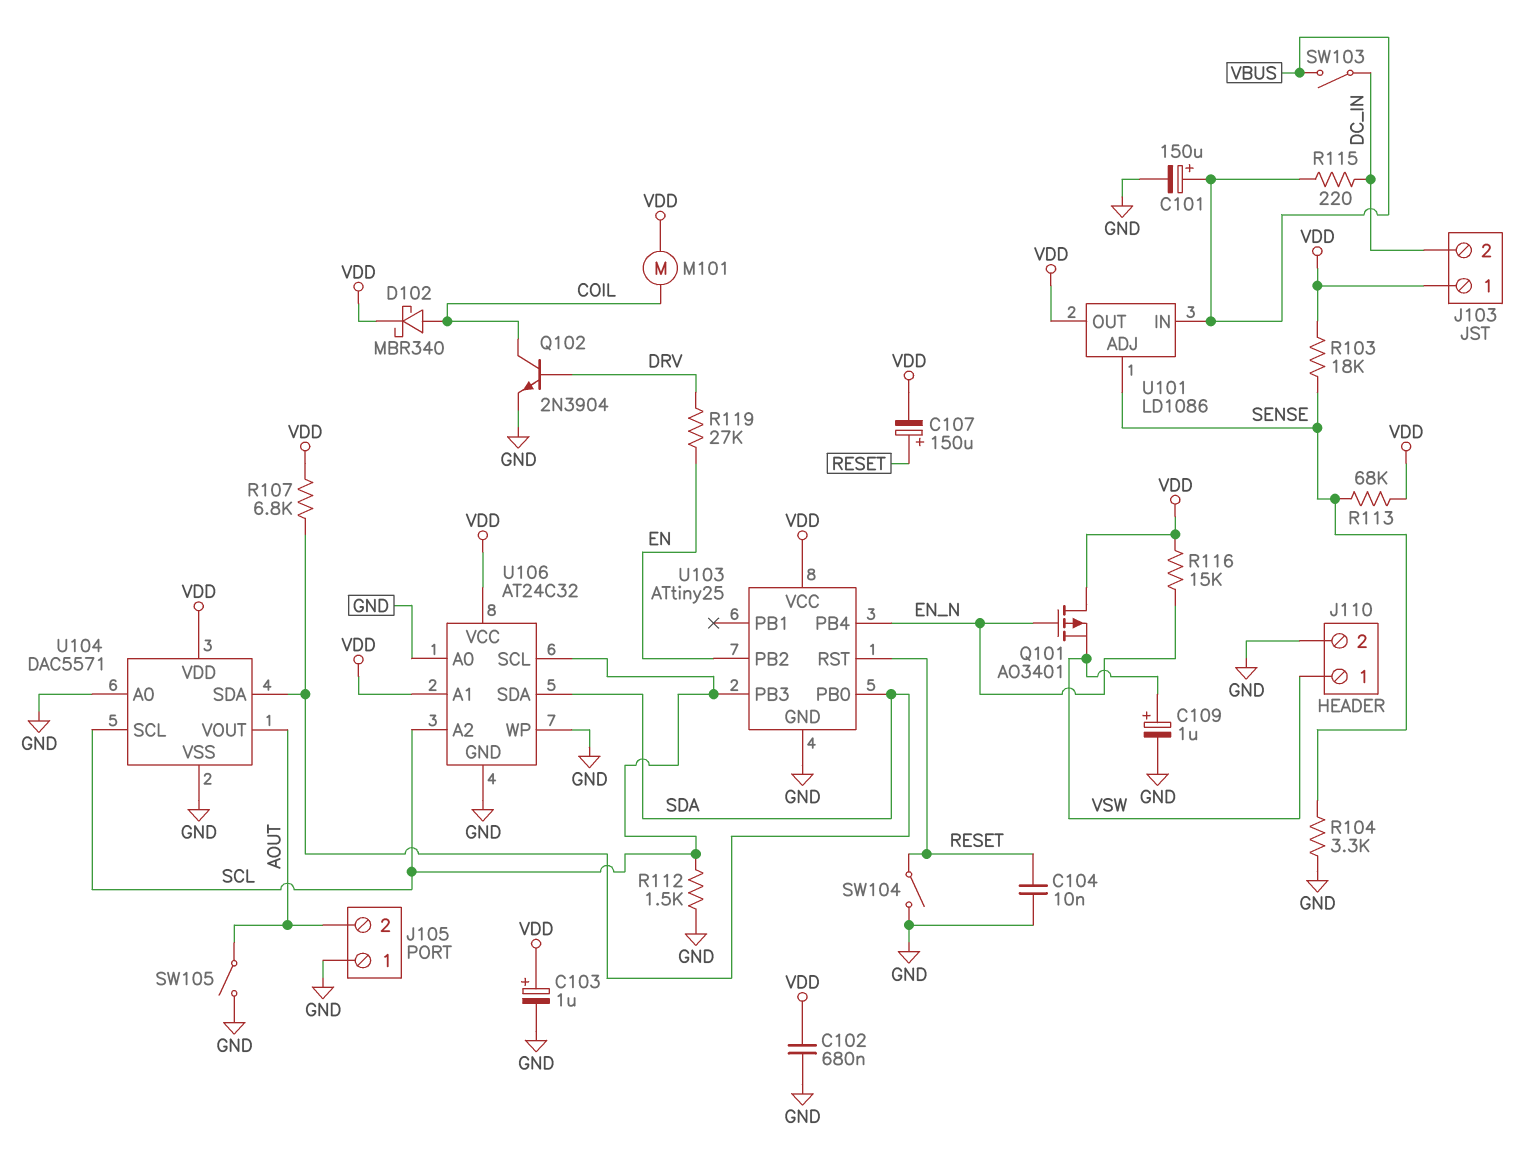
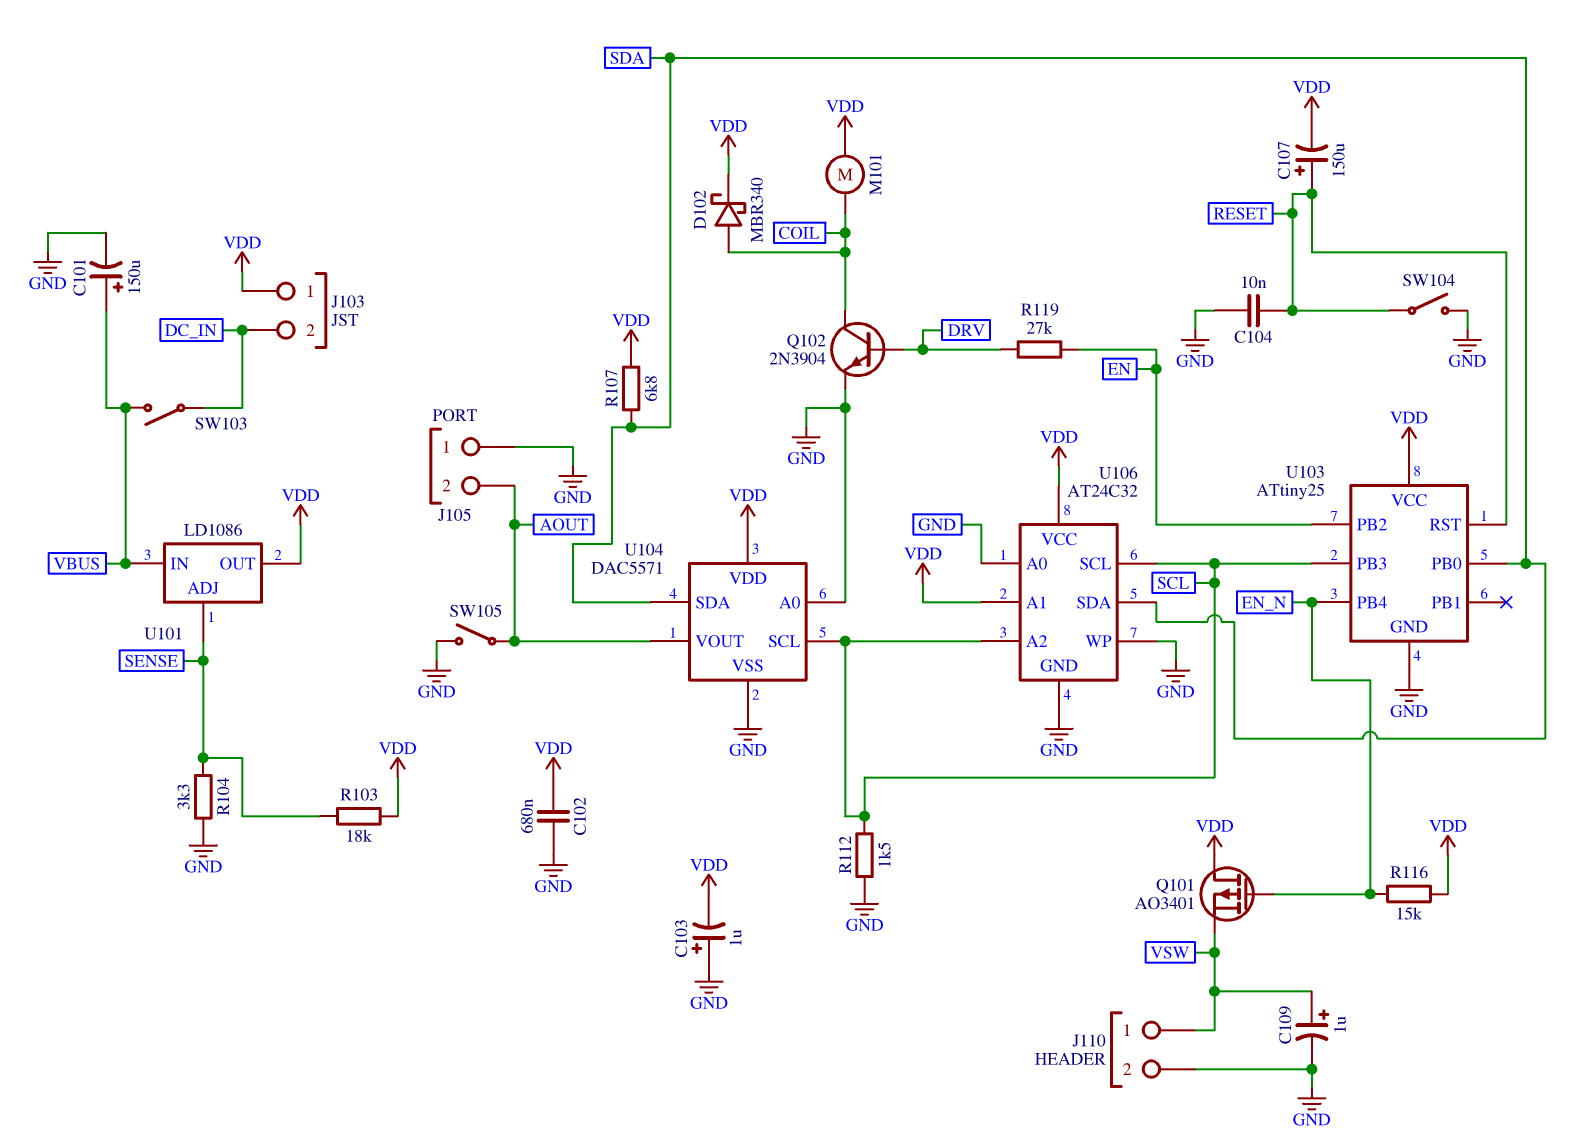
C103: 1uF (plus VDD, minus GND) -> 1uF (plus GND, minus VDD)
R113: 68k (SENSE, VDD) -> none
R115: 220 (DC_IN, VBUS) -> none

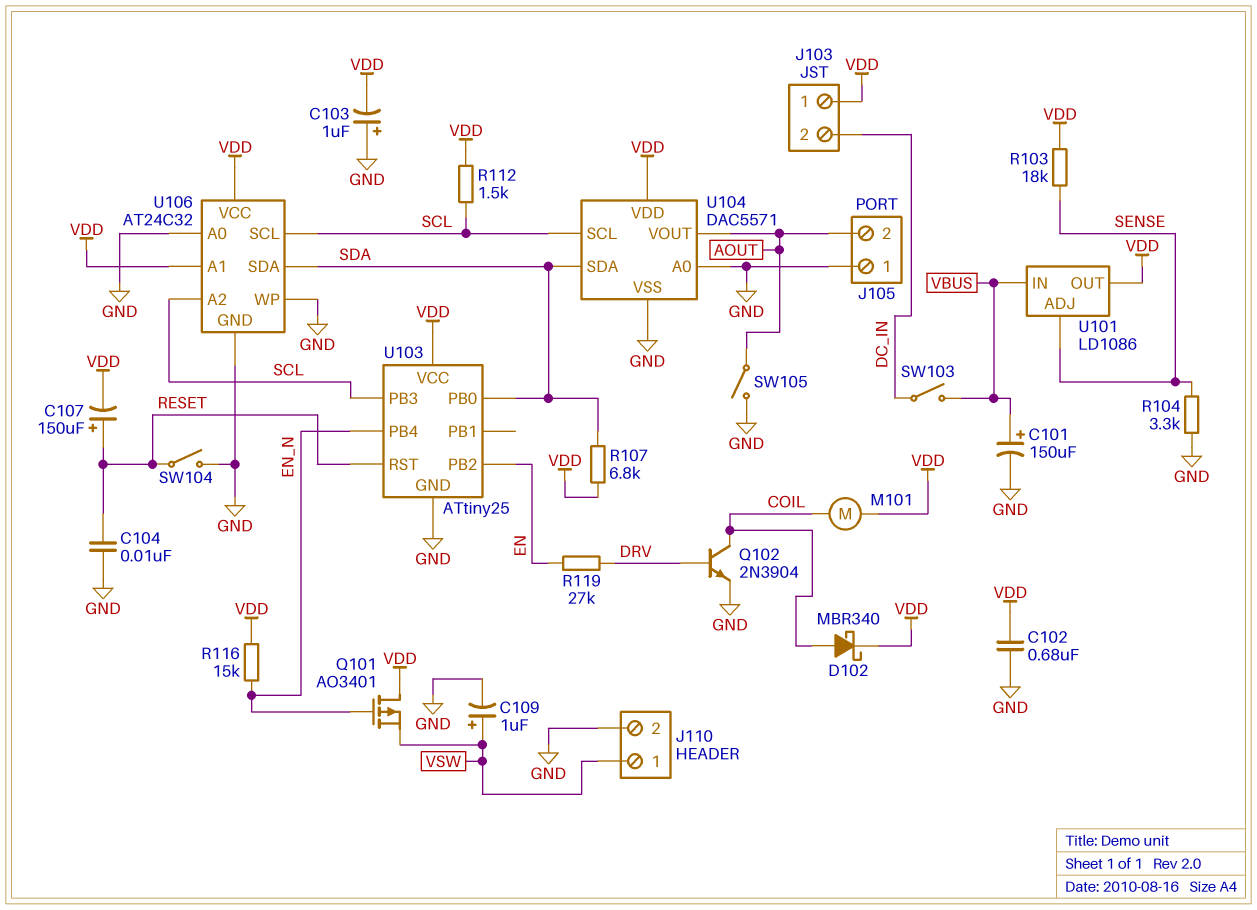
R112: 1.5k (GND, SCL) -> 1.5k (SCL, VDD)

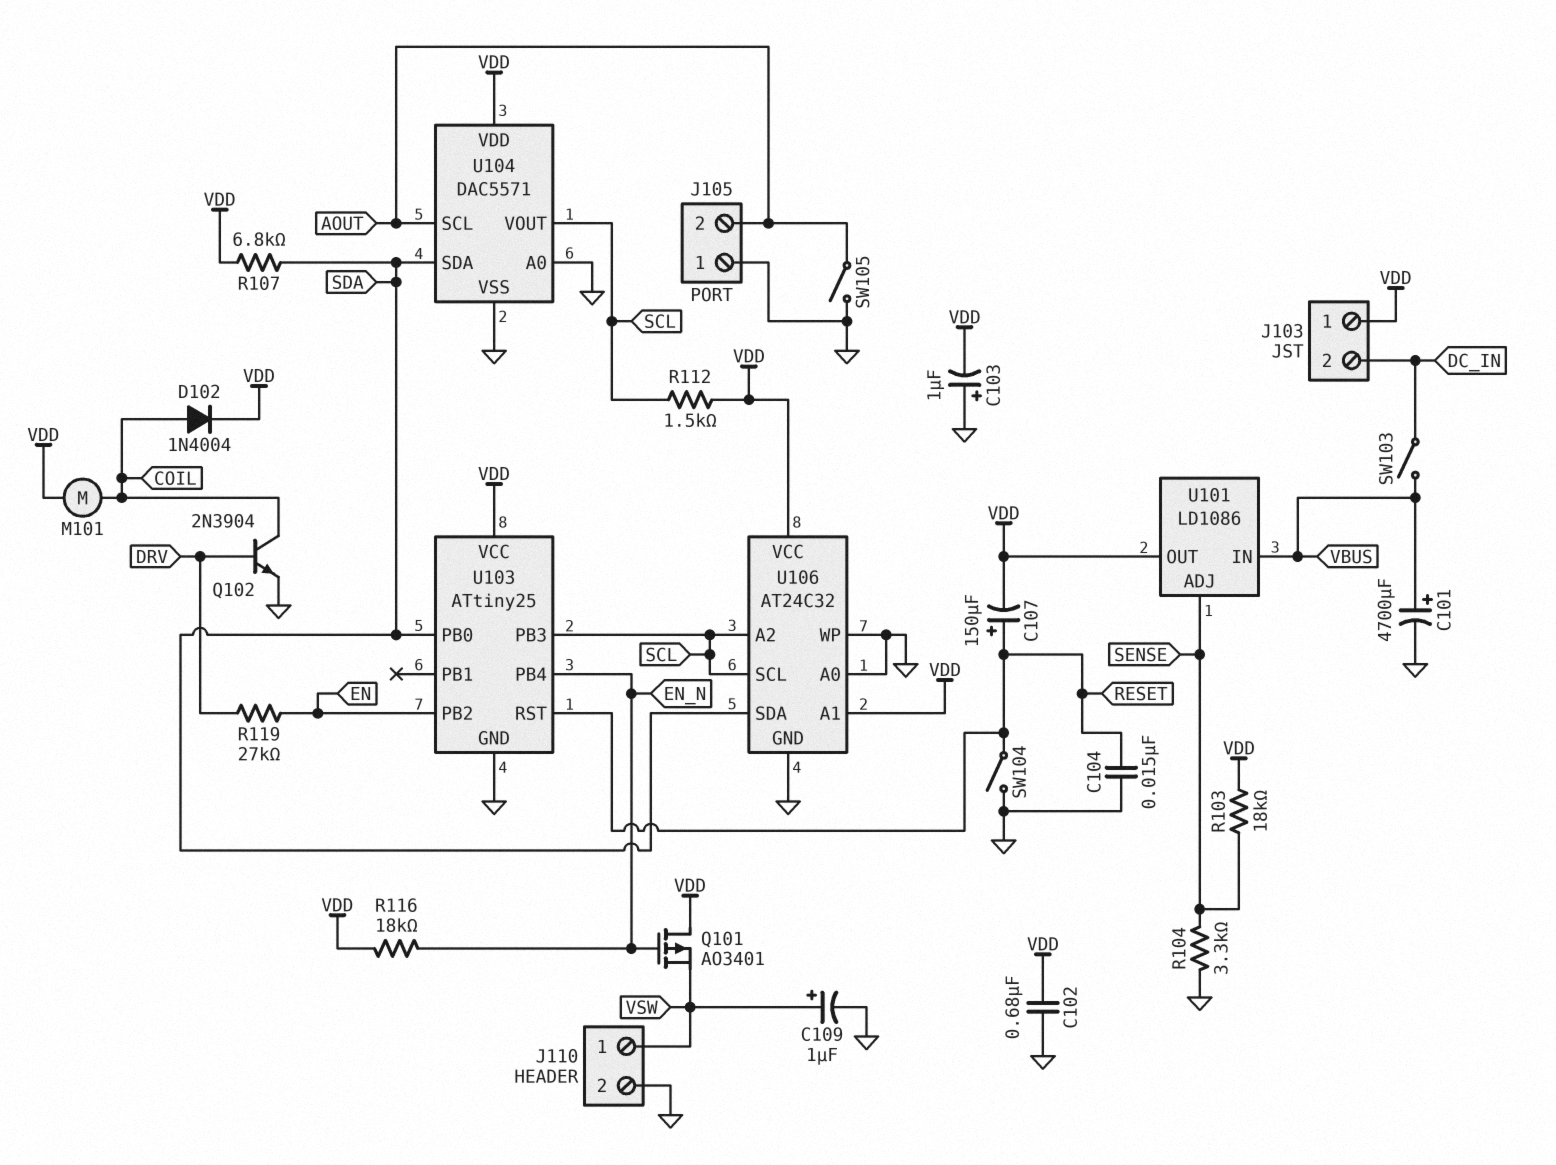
C101: 150uF (plus VBUS, minus GND) -> 4700uF (plus VBUS, minus GND)
C104: 10nF (GND, RESET) -> 15nF (GND, RESET)
D102: schottky MBR340 (A COIL, K VDD) -> diode 1N4004 (A COIL, K VDD)
R116: 15k (EN_N, VDD) -> 18k (EN_N, VDD)
U104 pin SCL: SCL -> AOUT
U104 pin VOUT: AOUT -> SCL

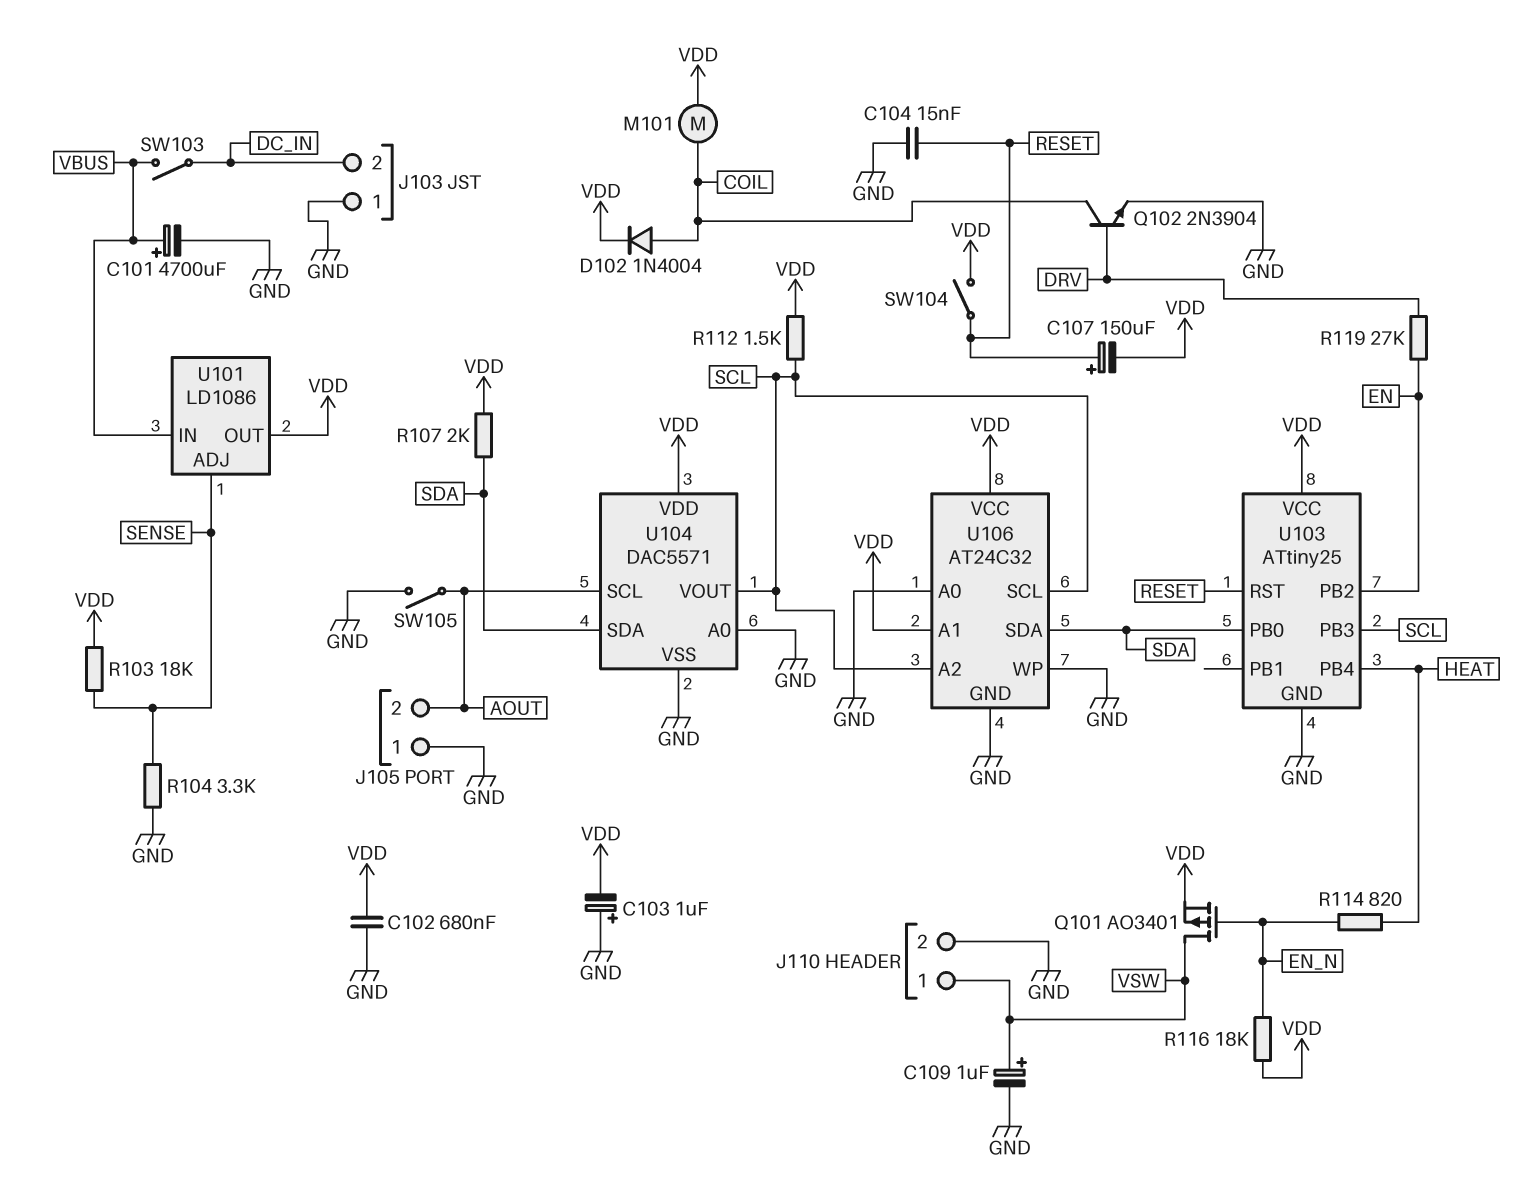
J103 pin 1: VDD -> GND
Q101: PMOS AO3401 (G EN_N, D VDD, S VSW) -> PMOS AO3401 (G EN_N, D VSW, S VDD)
R107: 6.8k (SDA, VDD) -> 2k (SDA, VDD)
R114: none -> 820 (EN_N, HEAT)
SW104: switch (GND, RESET) -> switch (RESET, VDD)
U103 pin PB4: EN_N -> HEAT

